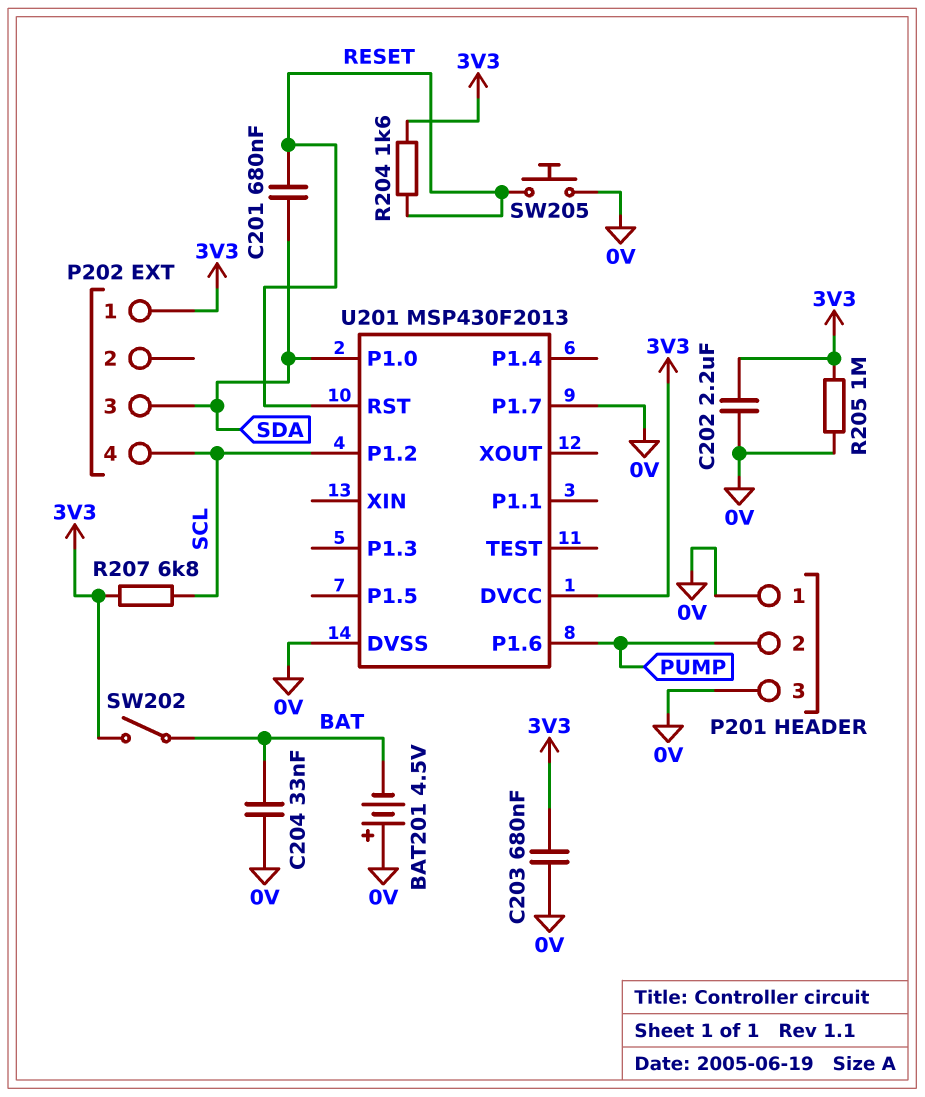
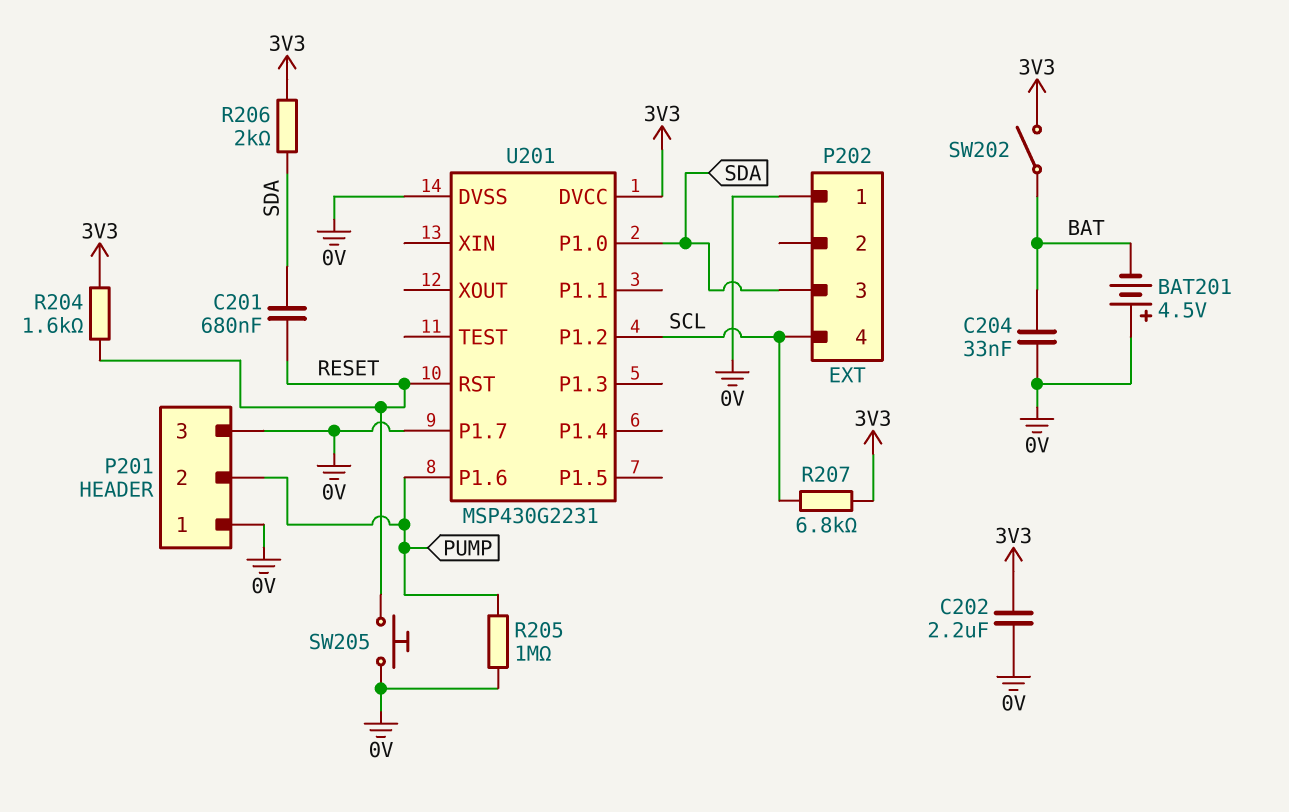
C203: 680nF (0V, 3V3) -> none
P202 pin 1: 3V3 -> 0V
R205: 1M (0V, 3V3) -> 1M (0V, PUMP)
R206: none -> 2k (3V3, SDA)
U201: MSP430F2013 -> MSP430G2231

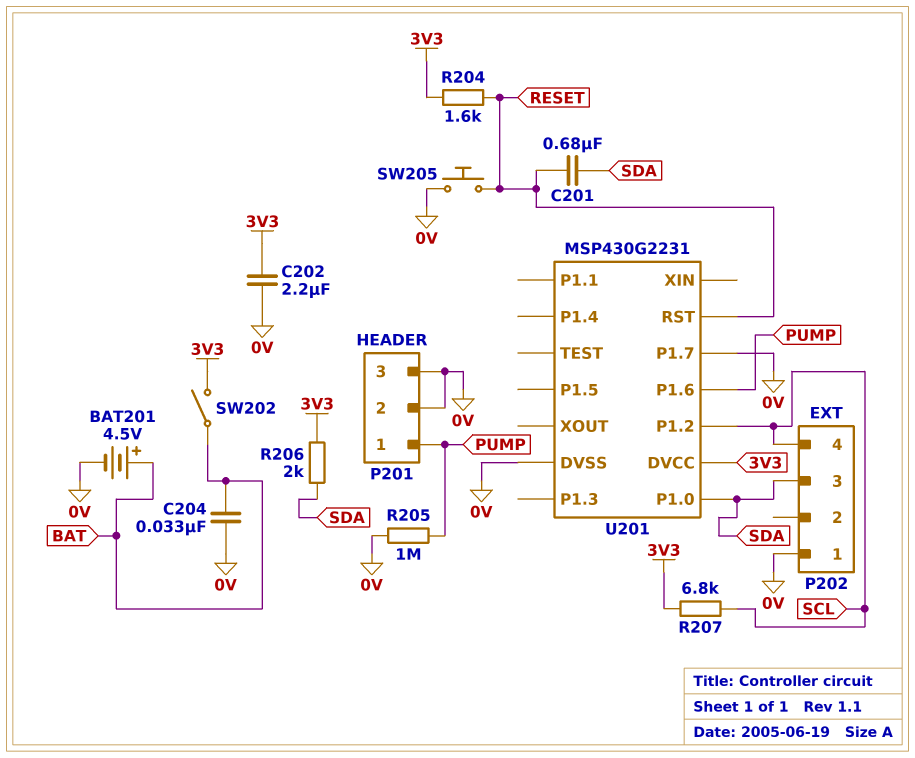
BAT201: 4.5V (plus 0V, minus BAT) -> 4.5V (plus BAT, minus 0V)
P201 pin 1: 0V -> PUMP
P201 pin 2: PUMP -> 0V

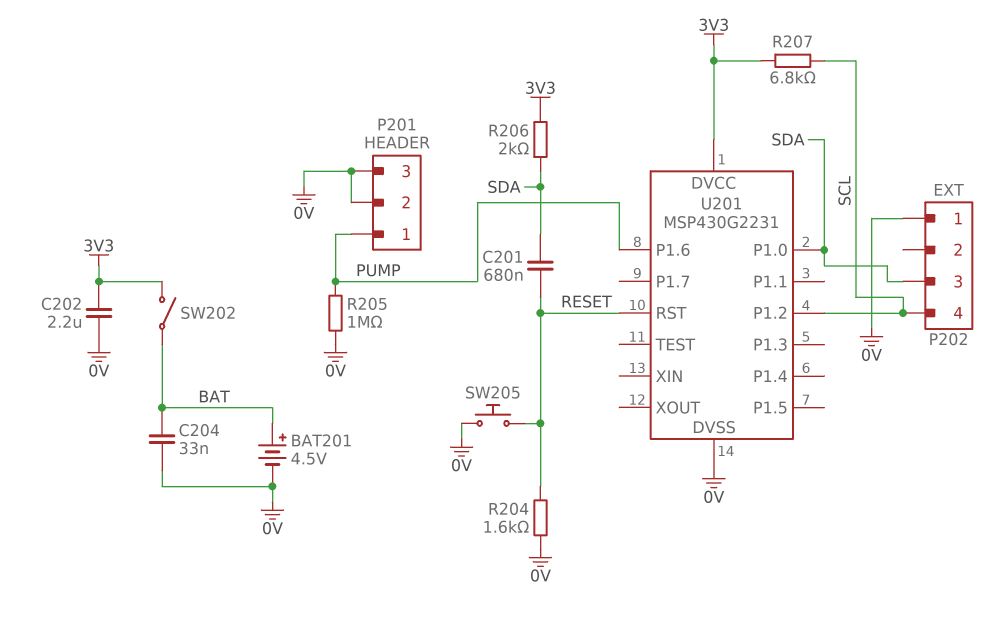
R204: 1.6k (3V3, RESET) -> 1.6k (0V, RESET)
U201 pin P1.7: 0V -> none

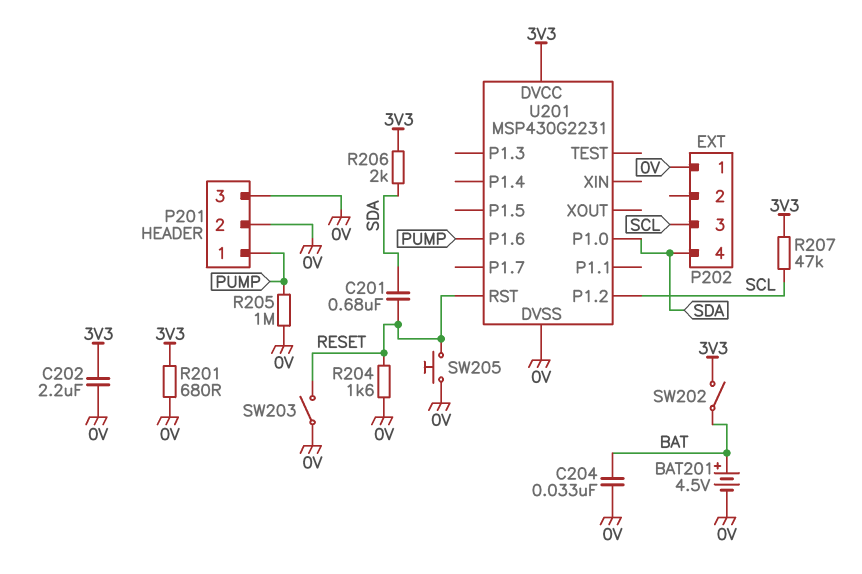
P202 pin 3: SDA -> SCL
P202 pin 4: SCL -> SDA
R201: none -> 680 (0V, 3V3)
R207: 6.8k (3V3, SCL) -> 47k (3V3, SCL)
SW203: none -> switch (0V, RESET)

